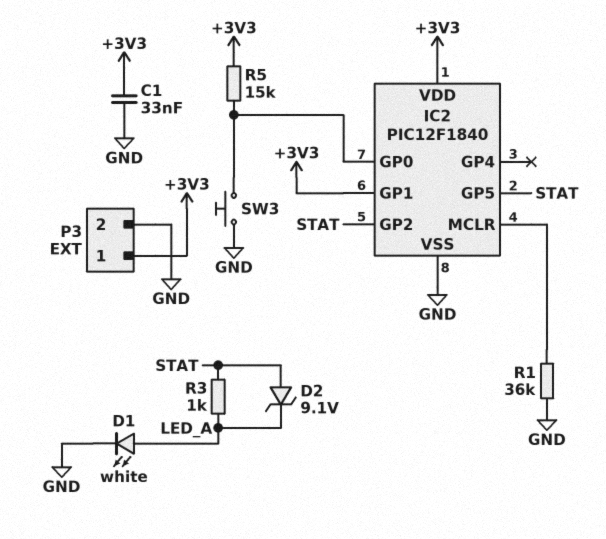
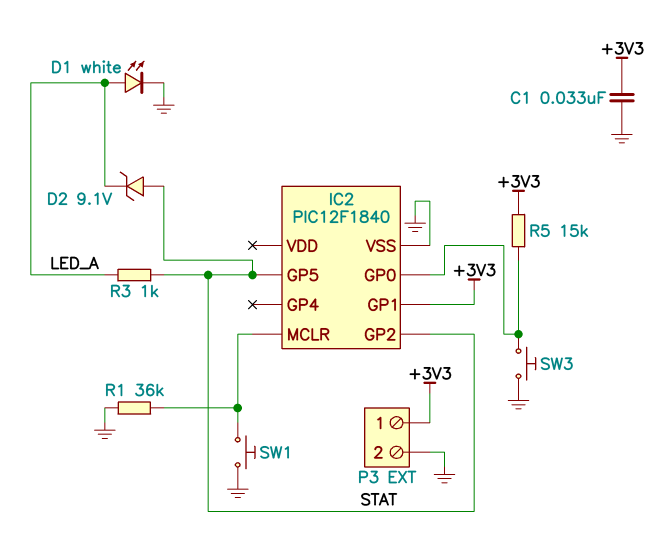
IC2 pin VDD: +3V3 -> none
SW1: none -> button (GND, IC2/MCLR)

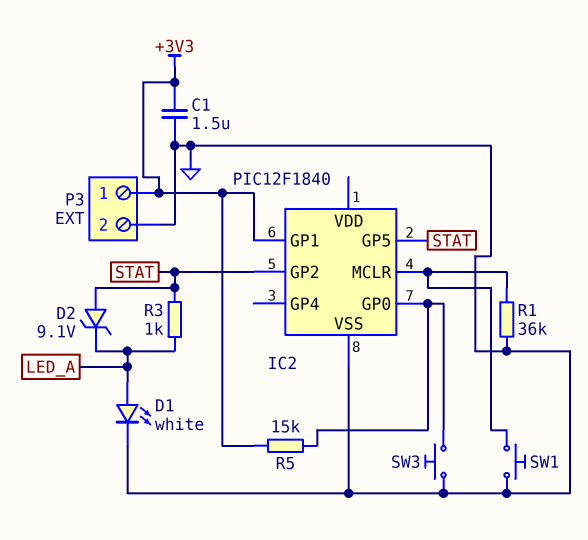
C1: 33nF (+3V3, GND) -> 1.5uF (+3V3, GND)

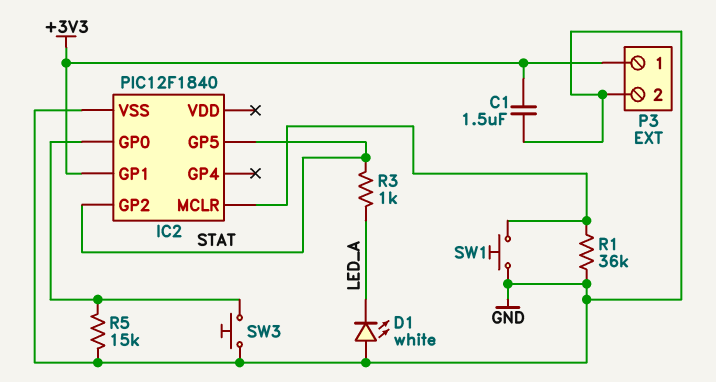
D1: LED white (A LED_A, K GND) -> LED white (A GND, K LED_A)
D2: zener 9.1V (A STAT, K LED_A) -> none
R5: 15k (+3V3, IC2/GP0) -> 15k (GND, IC2/GP0)

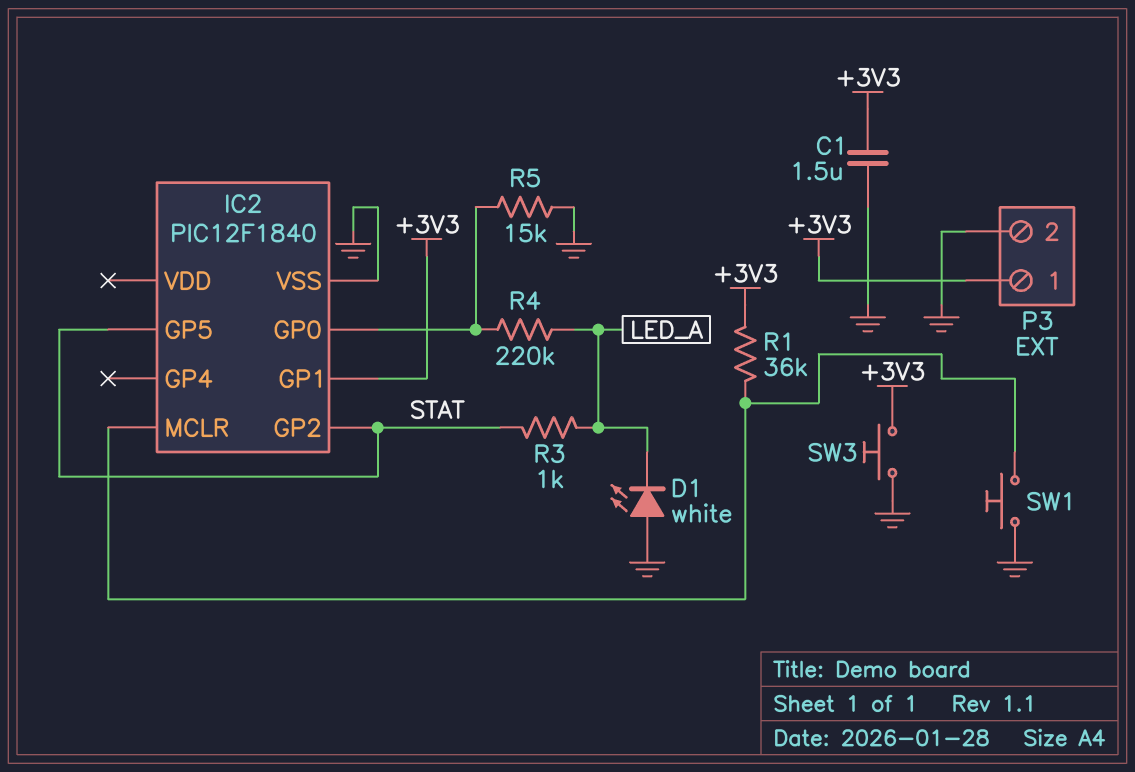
R1: 36k (GND, IC2/MCLR) -> 36k (+3V3, IC2/MCLR)
R4: none -> 220k (IC2/GP0, LED_A)
SW3: button (GND, IC2/GP0) -> button (+3V3, GND)

